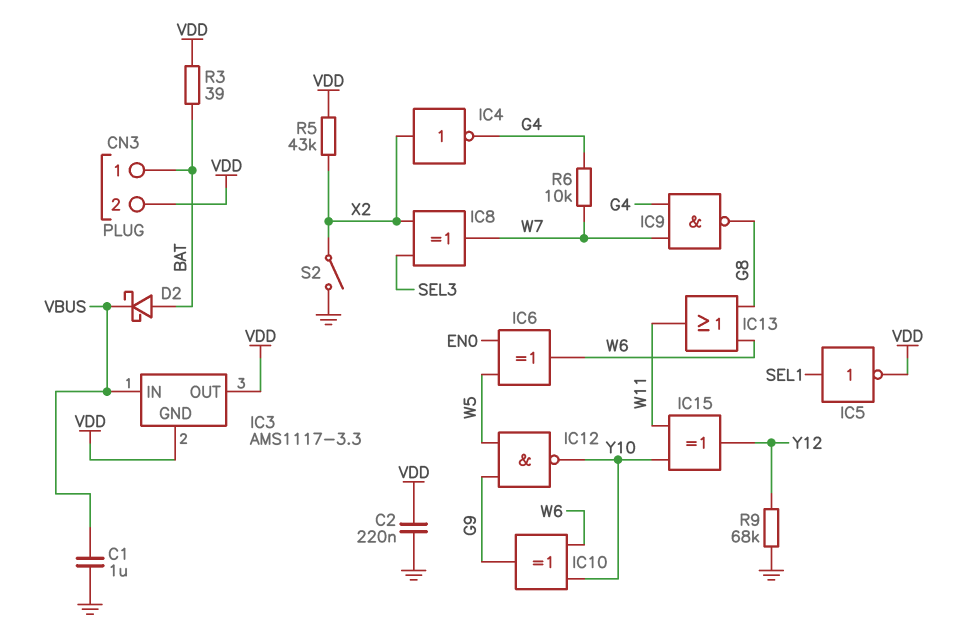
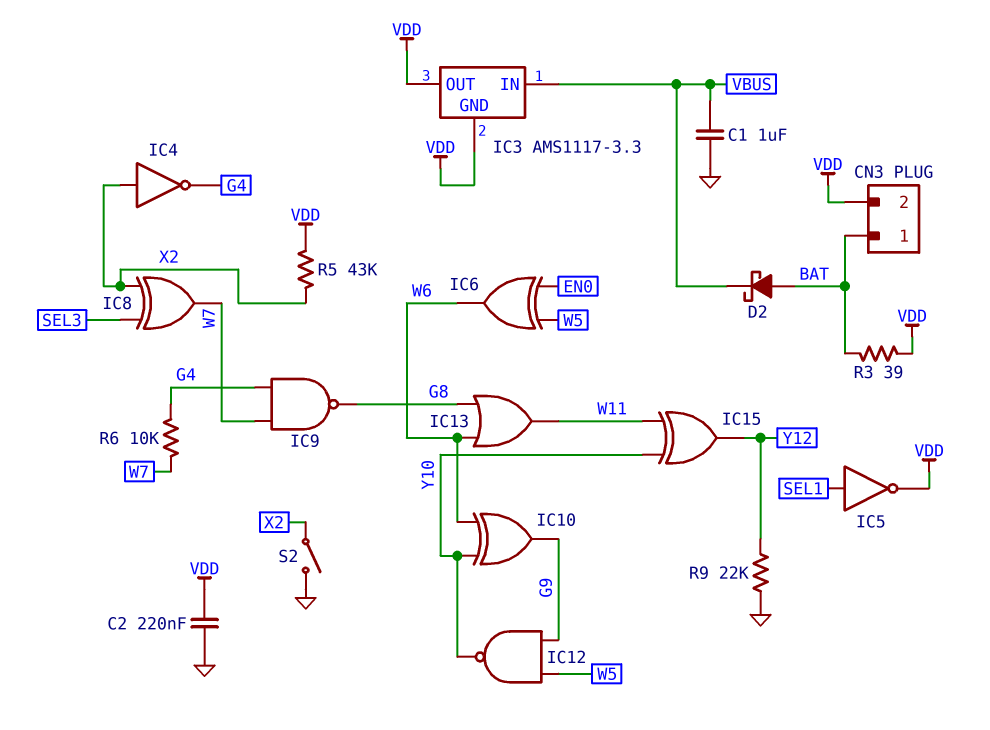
R9: 68k (GND, Y12) -> 22k (GND, Y12)

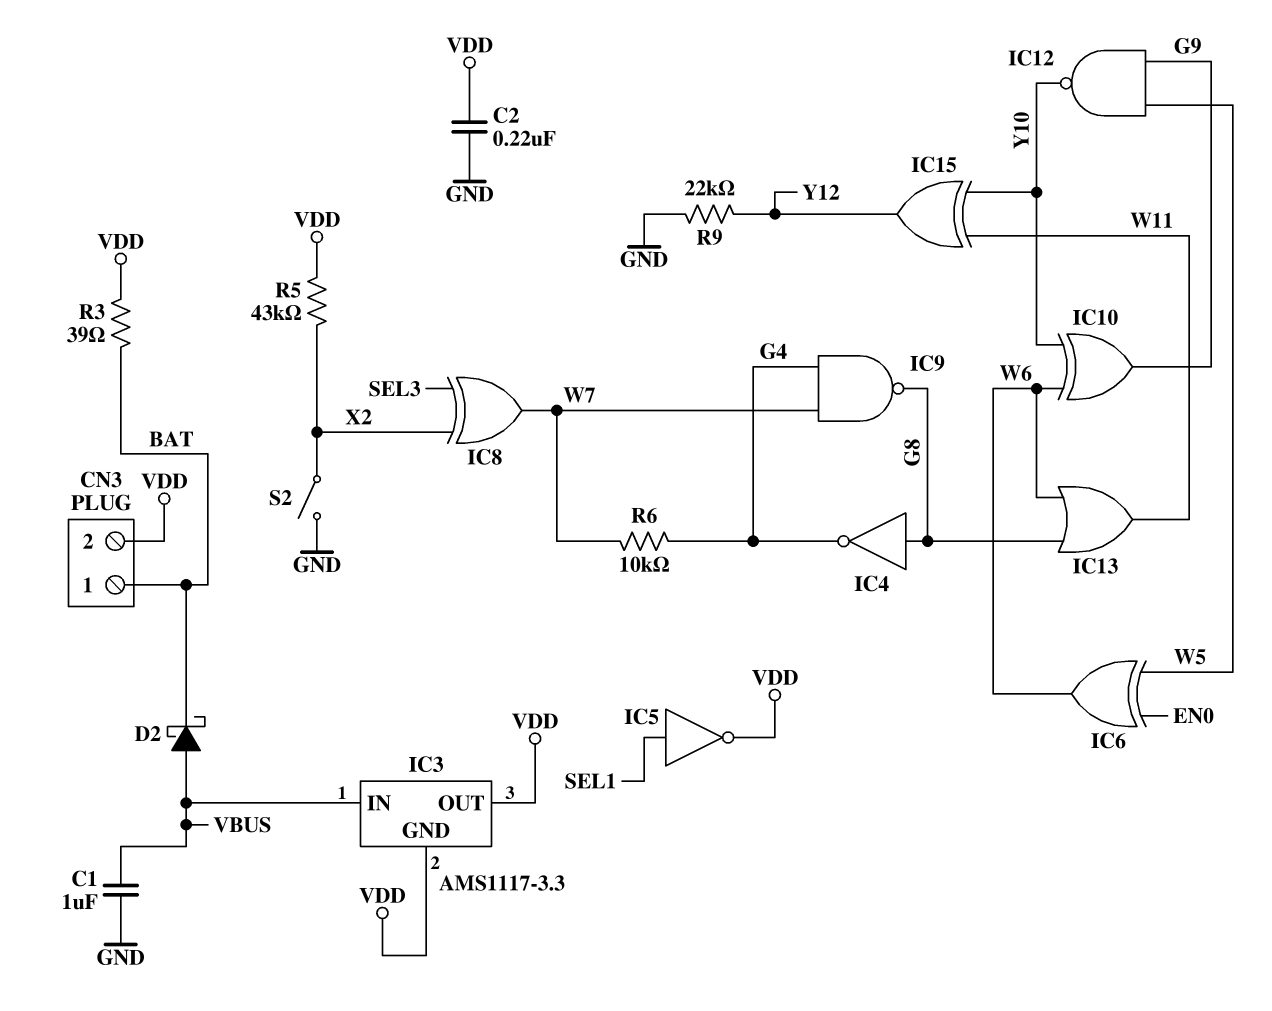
D2: schottky (A BAT, K VBUS) -> schottky (A VBUS, K BAT)
IC4: NOT (in X2, out G4) -> NOT (in G8, out G4)

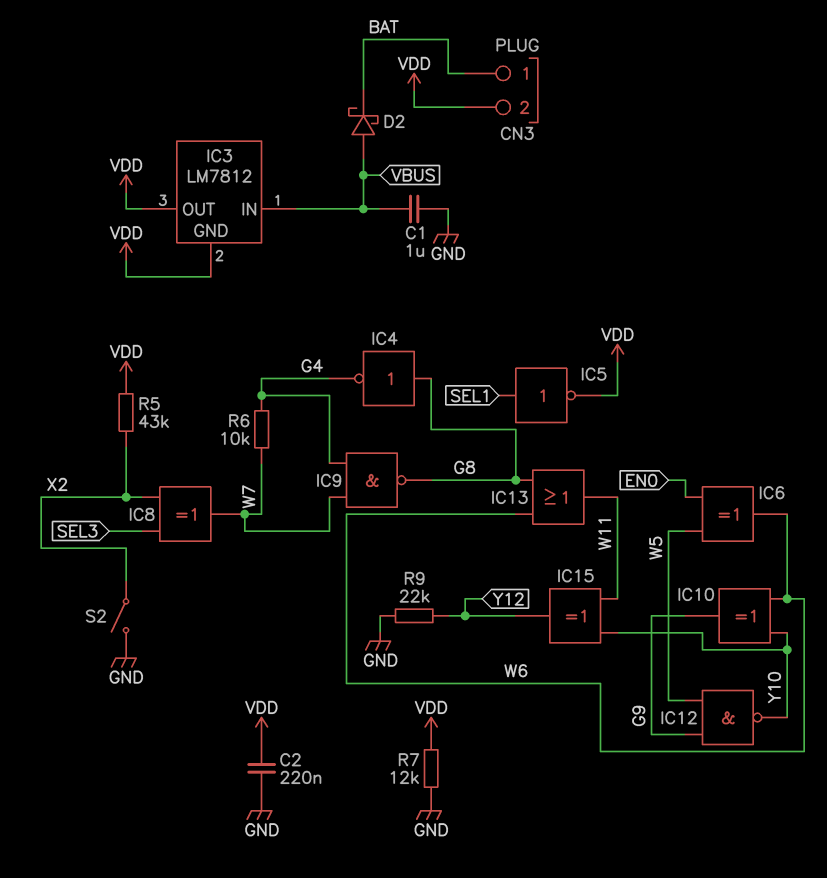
IC3: AMS1117-3.3 -> LM7812
R3: 39 (BAT, VDD) -> none
R7: none -> 12k (GND, VDD)

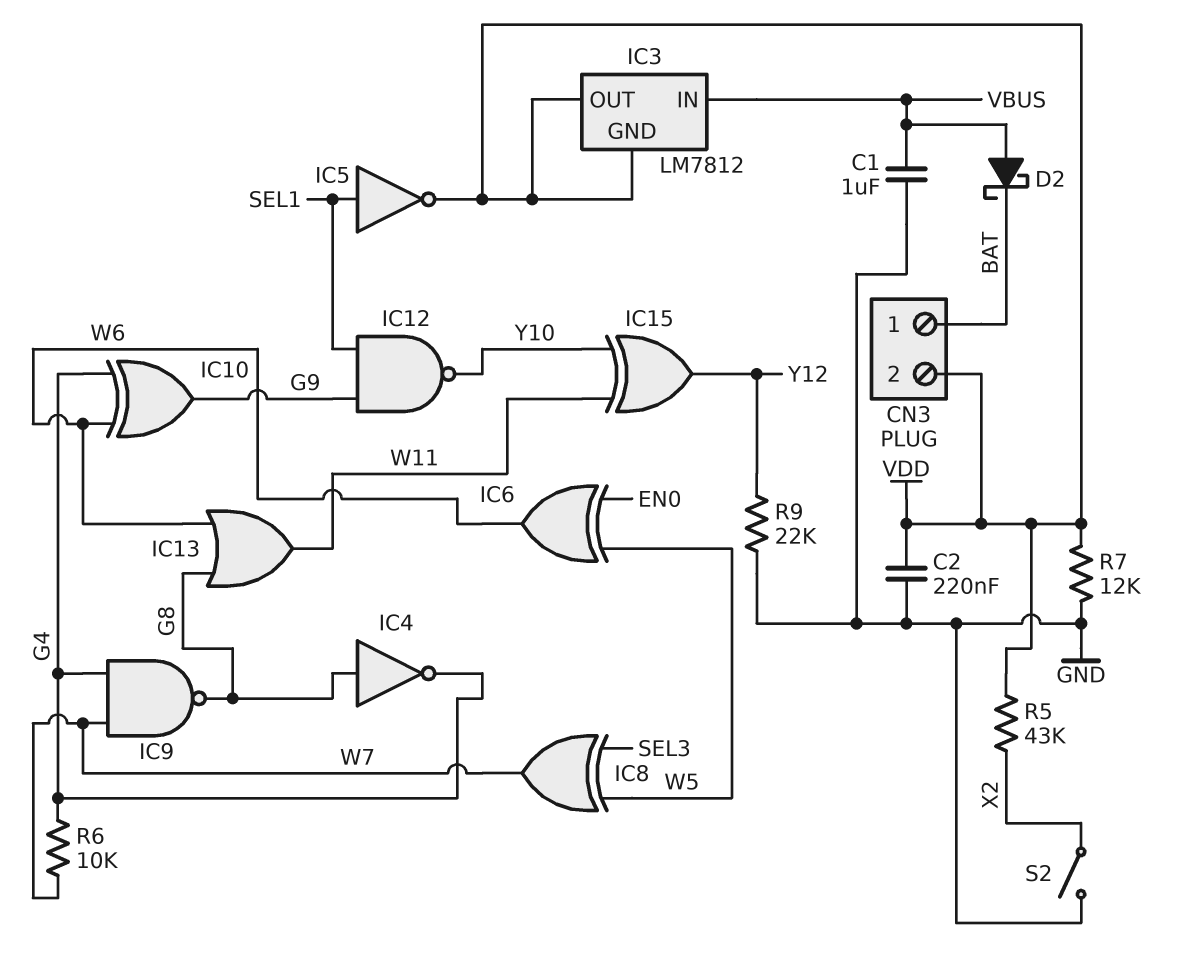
IC8: XOR (in SEL3, in X2, out W7) -> XOR (in SEL3, in W5, out W7)
IC10: XOR (in W6, in Y10, out G9) -> XOR (in G4, in W6, out G9)
IC12: NAND (in G9, in W5, out Y10) -> NAND (in G9, in SEL1, out Y10)

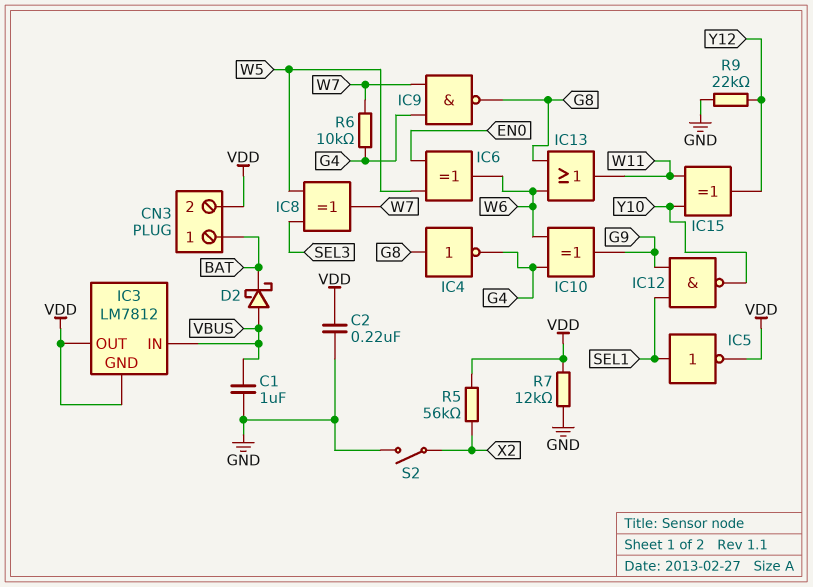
R5: 43k (VDD, X2) -> 56k (VDD, X2)

